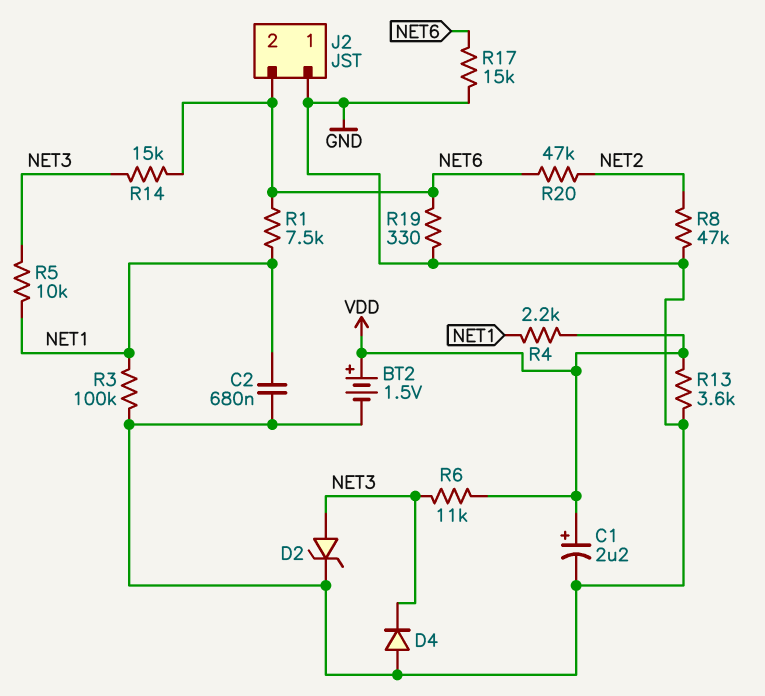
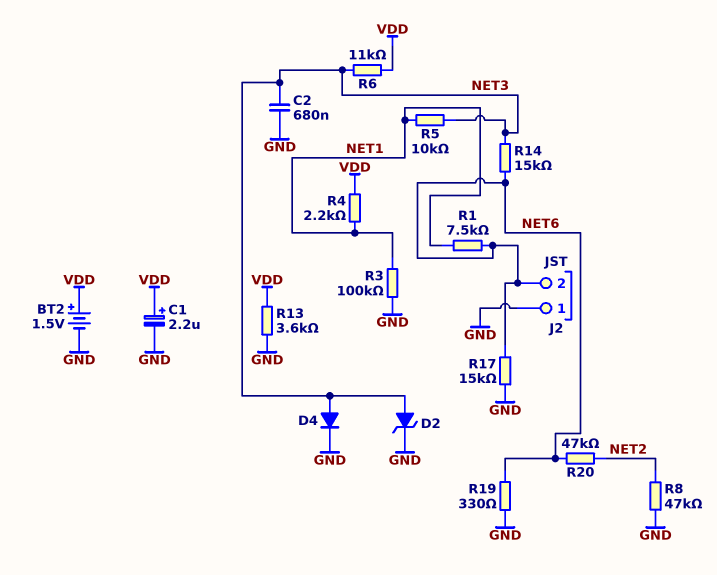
C2: 680nF (GND, NET1) -> 680nF (GND, NET3)
D4: diode (A GND, K NET3) -> diode (A NET3, K GND)

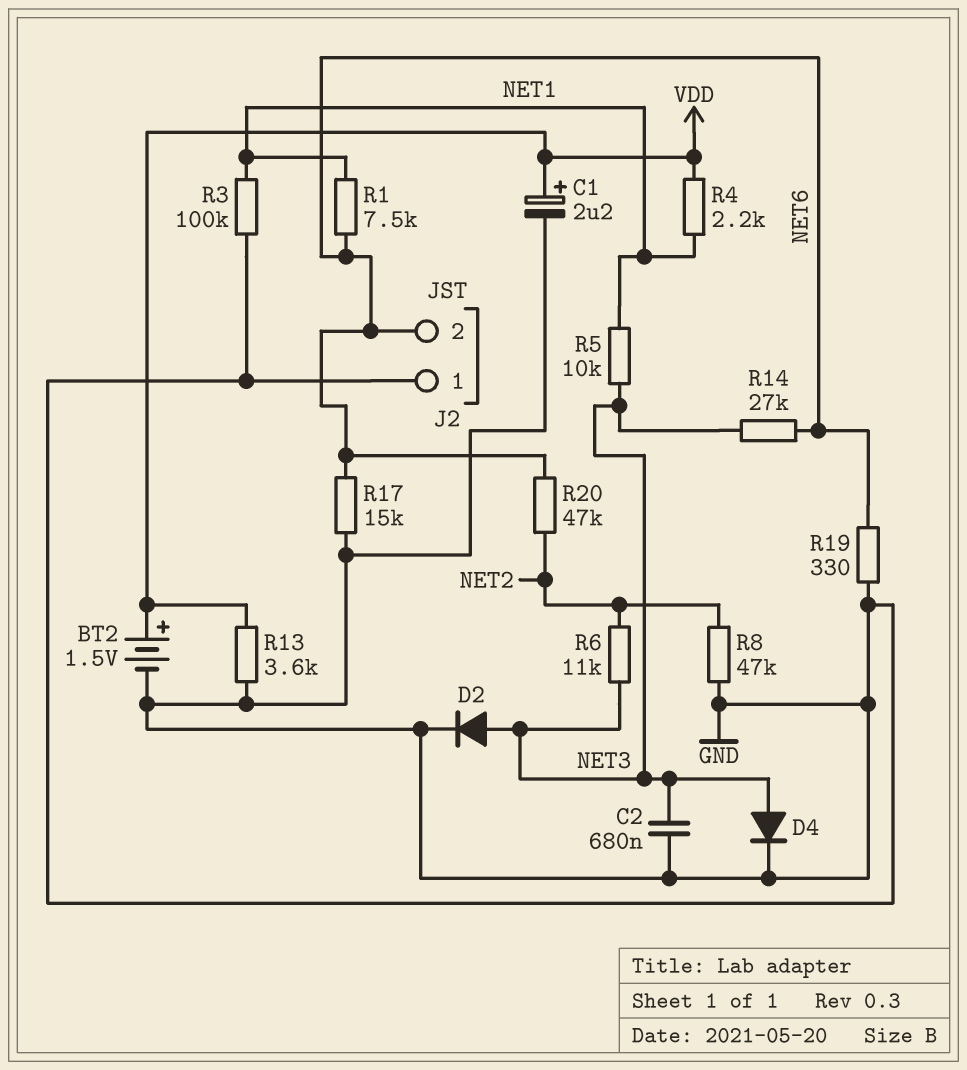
D2: zener (A NET3, K GND) -> diode (A NET3, K GND)
R6: 11k (NET3, VDD) -> 11k (NET2, NET3)
R14: 15k (NET3, NET6) -> 27k (NET3, NET6)

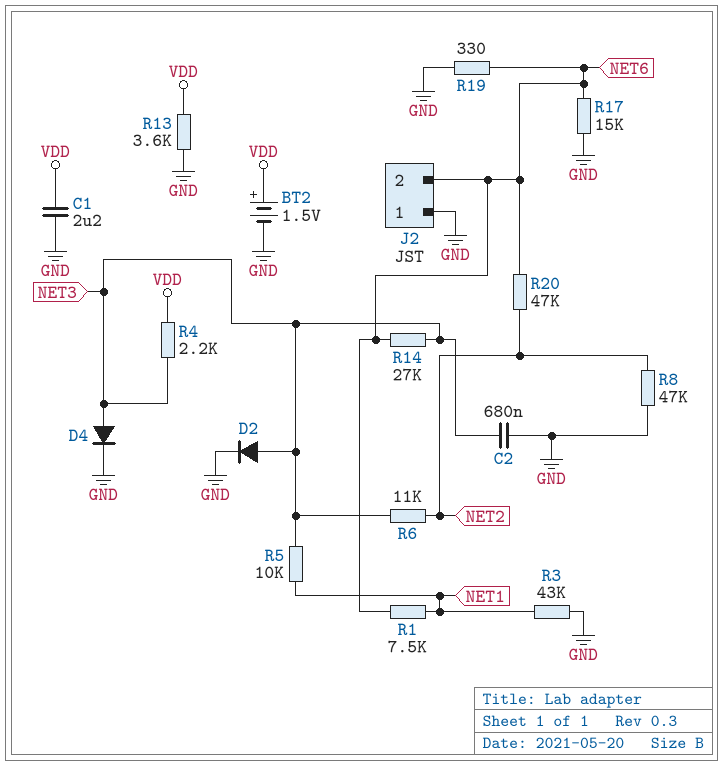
C1: 2.2uF (plus VDD, minus GND) -> 2.2uF (GND, VDD)
R3: 100k (GND, NET1) -> 43k (GND, NET1)
R4: 2.2k (NET1, VDD) -> 2.2k (NET3, VDD)

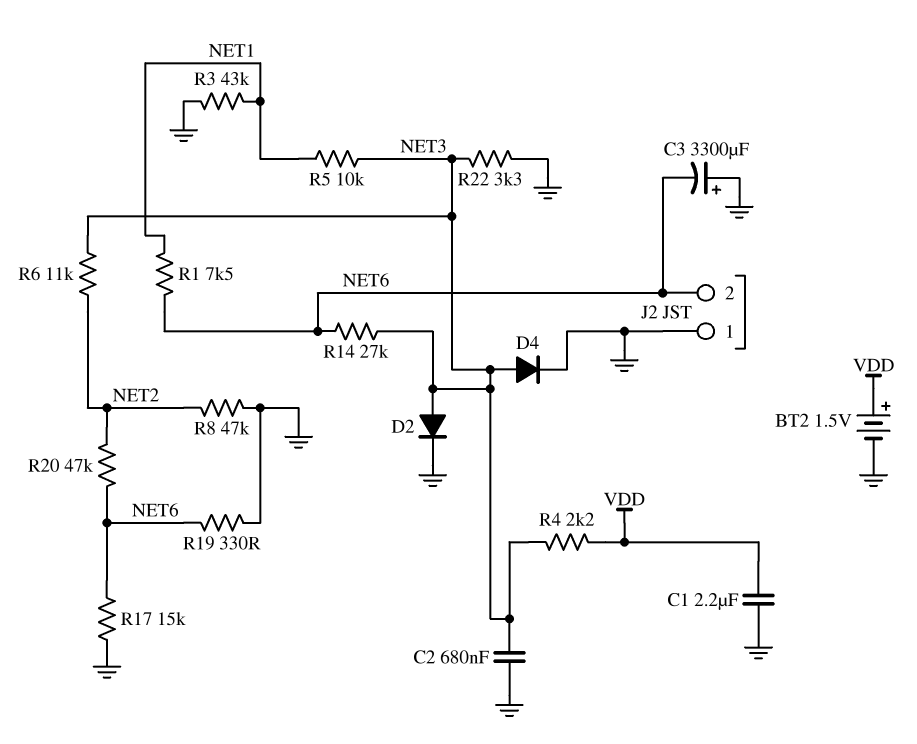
C3: none -> 3300uF (plus GND, minus NET6)
R13: 3.6k (GND, VDD) -> none
R22: none -> 3.3k (GND, NET3)

